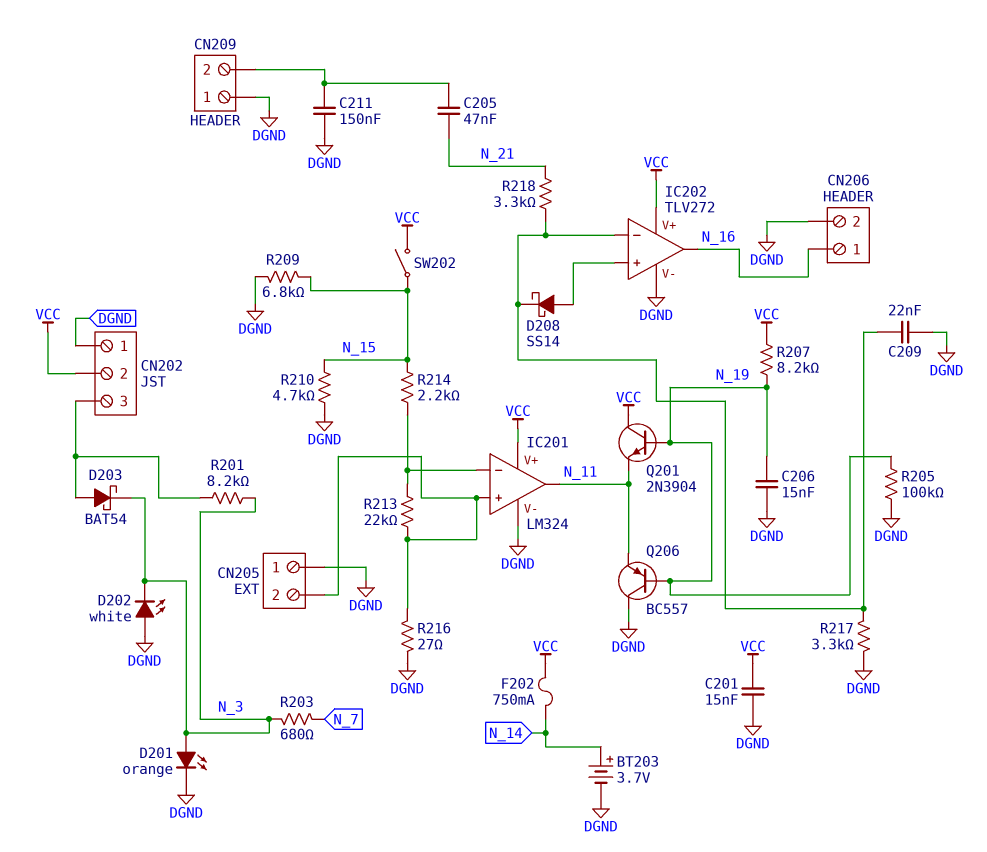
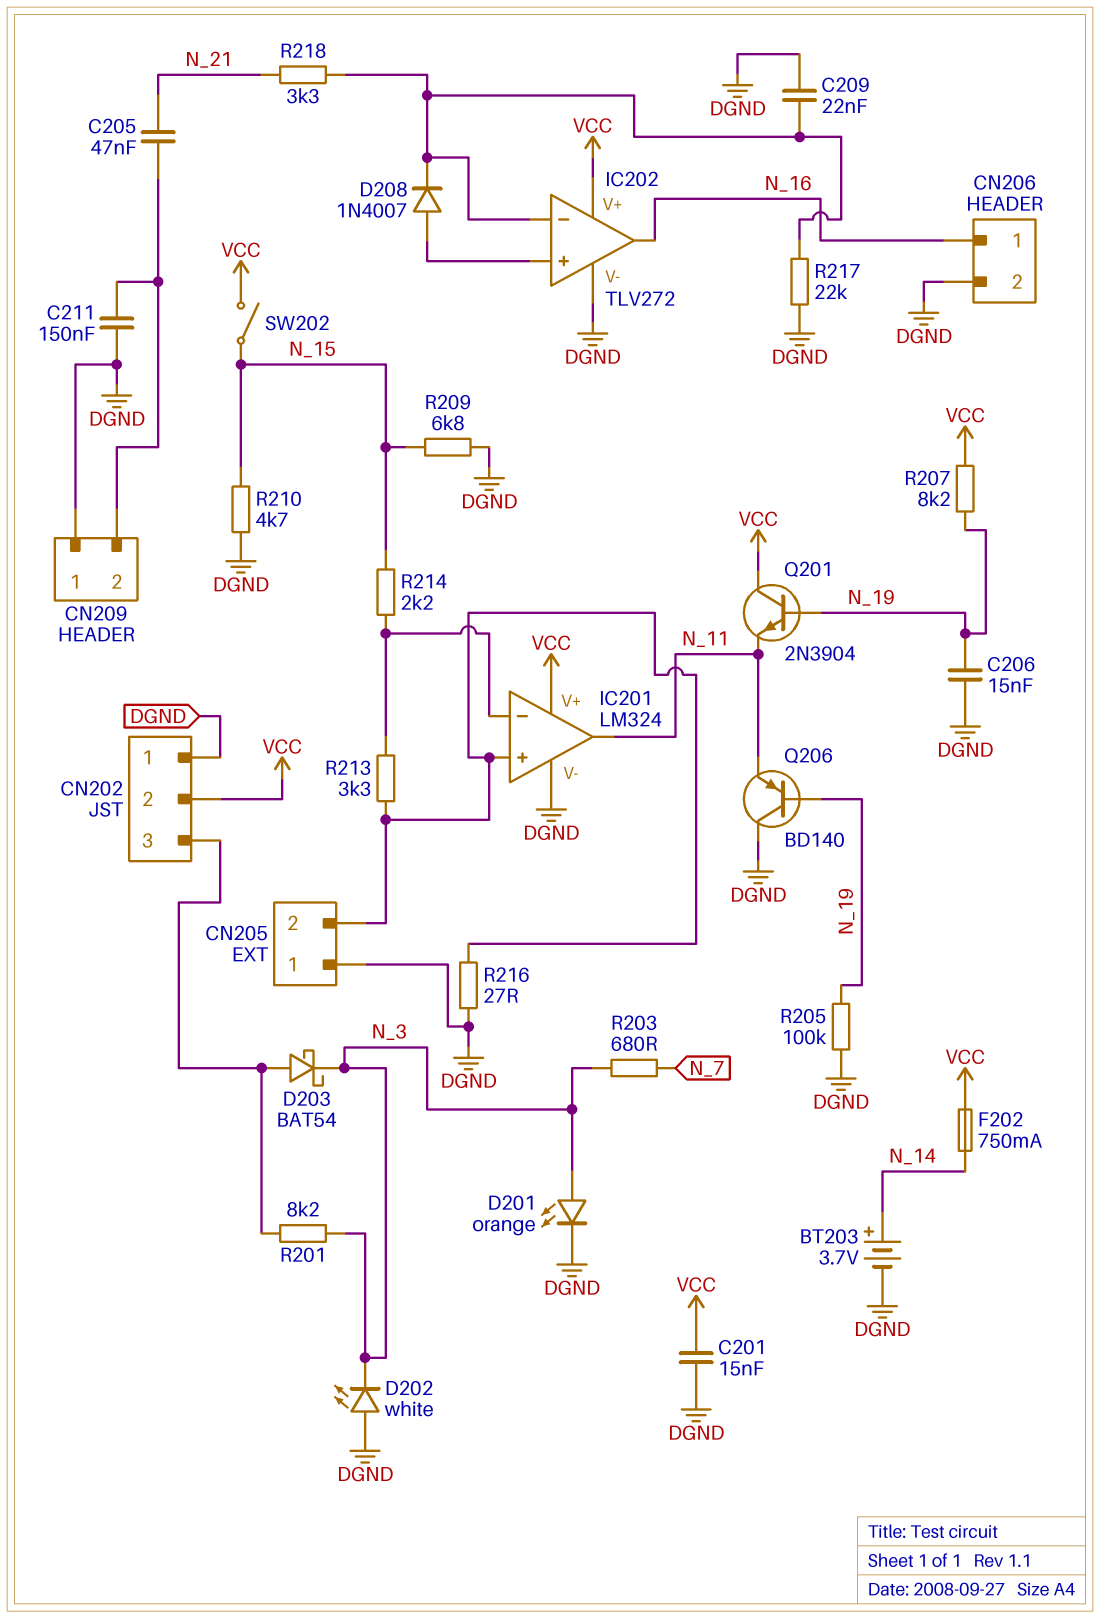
D208: schottky SS14 (A IC202/in+, K IC202/in-) -> diode 1N4007 (A IC202/in+, K IC202/in-)
Q206: PNP BC557 (B N_19, C DGND, E N_11) -> PNP BD140 (B N_19, C DGND, E N_11)
R213: 22k (CN205/2, IC201/in-) -> 3.3k (CN205/2, IC201/in-)
R217: 3.3k (DGND, IC202/in-) -> 22k (DGND, IC202/in-)

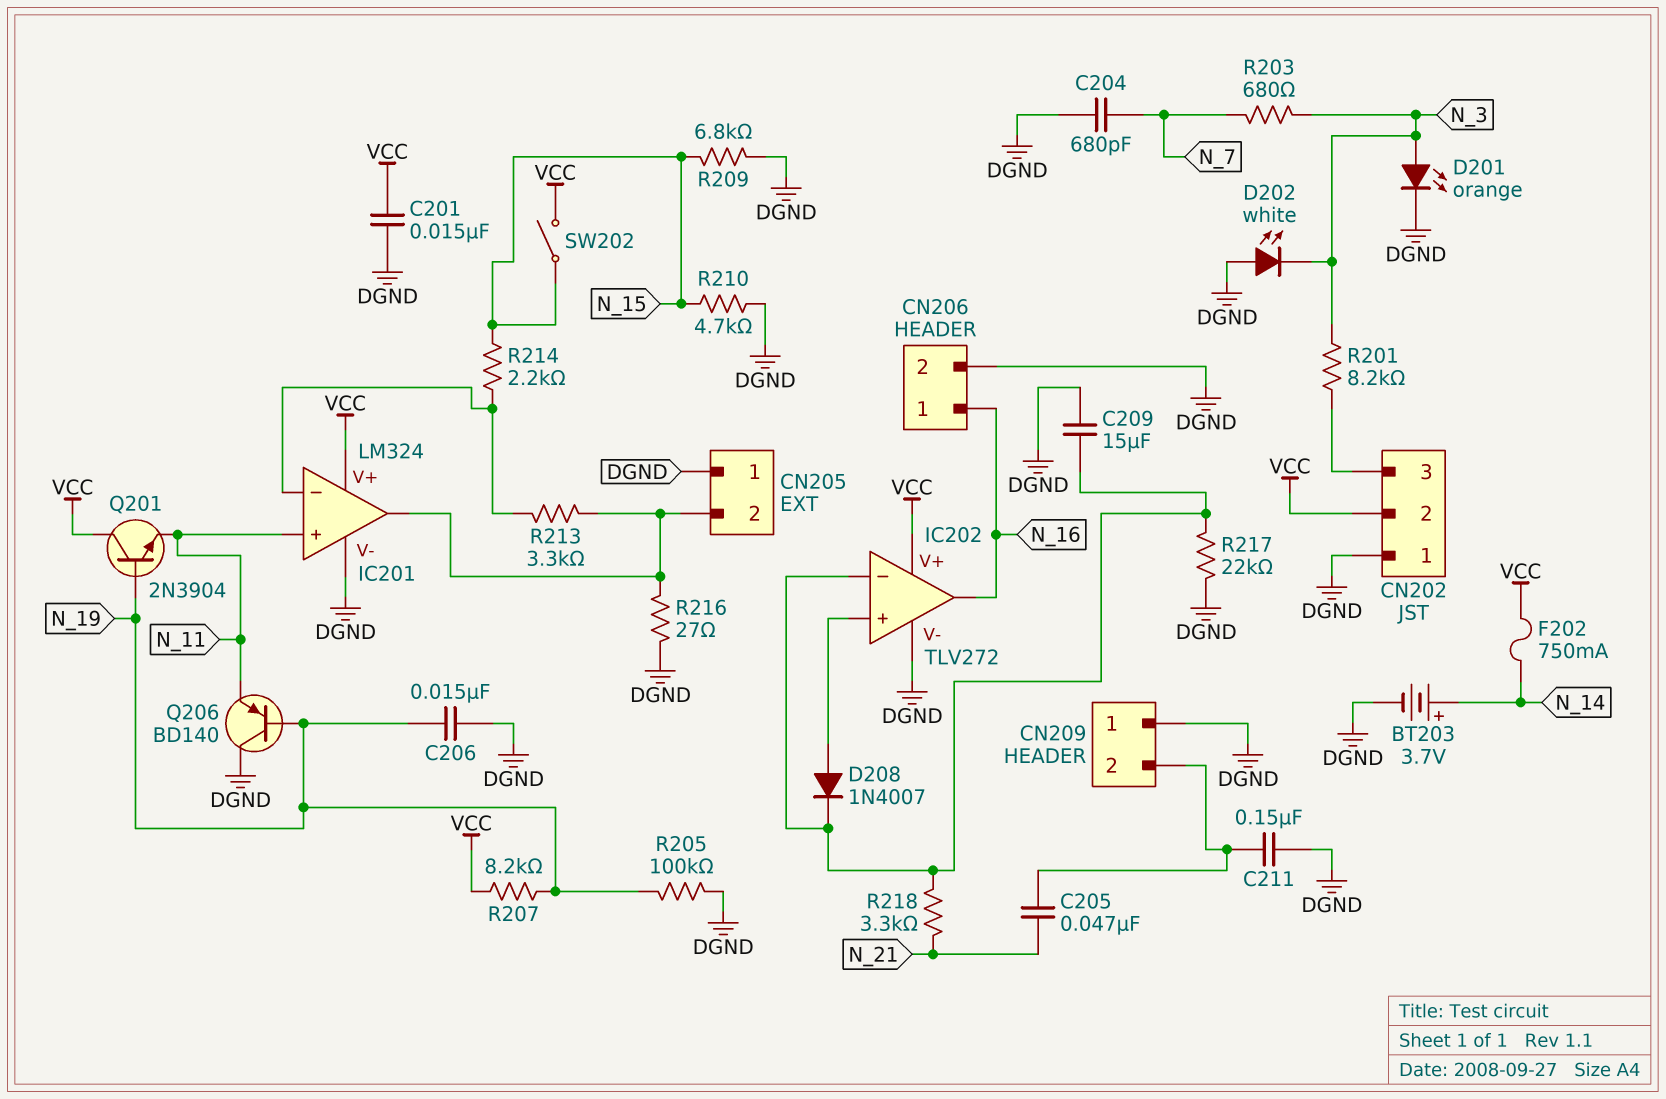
C204: none -> 680pF (DGND, N_7)
C209: 22nF (DGND, IC202/in-) -> 15uF (DGND, IC202/in-)
D203: schottky BAT54 (A CN202/3, K N_3) -> none
IC201 pin in+: CN205/2 -> N_11
IC201 pin out: N_11 -> CN205/2

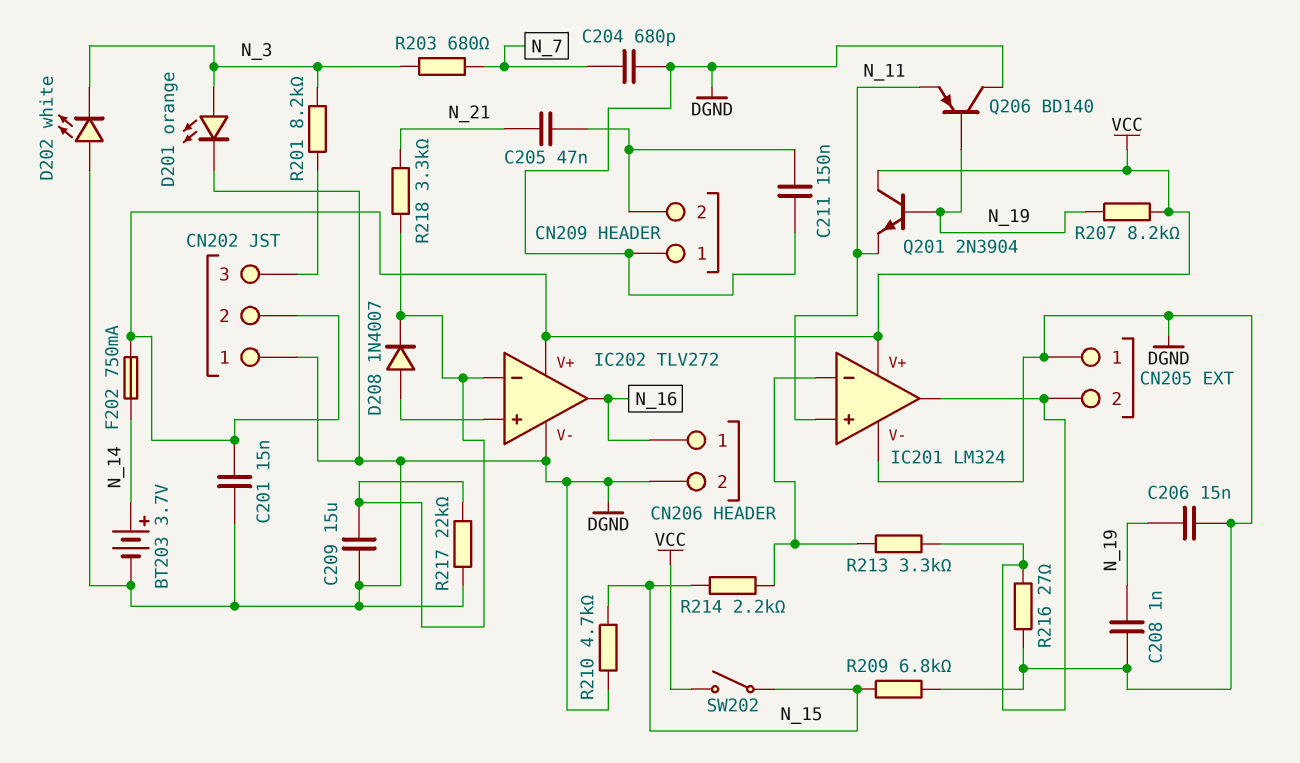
C208: none -> 1nF (DGND, N_19)
R205: 100k (DGND, N_19) -> none

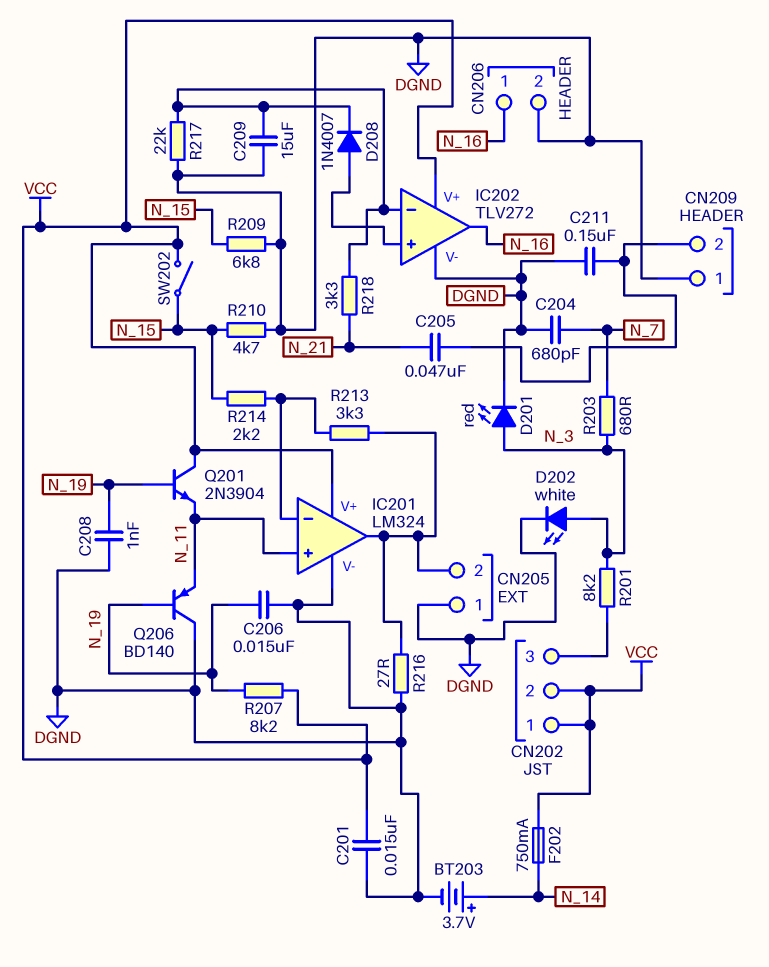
CN202 pin 1: DGND -> VCC
D201: LED orange (A N_3, K DGND) -> LED red (A N_3, K DGND)
D202: LED white (A DGND, K N_3) -> LED white (A N_3, K DGND)

